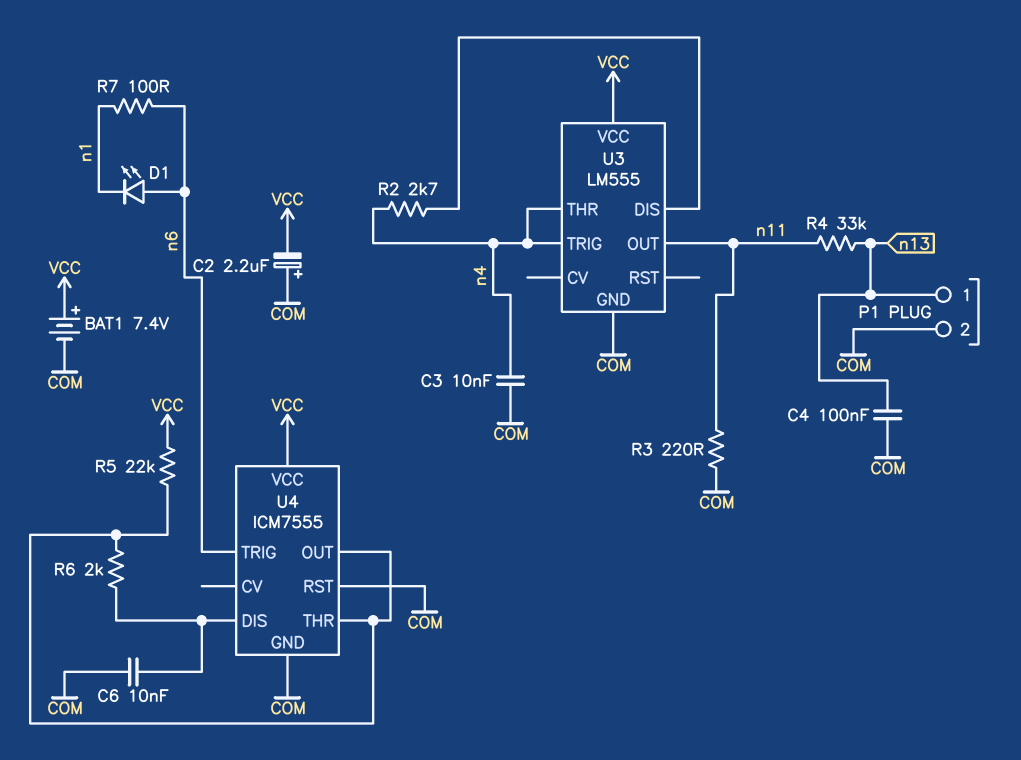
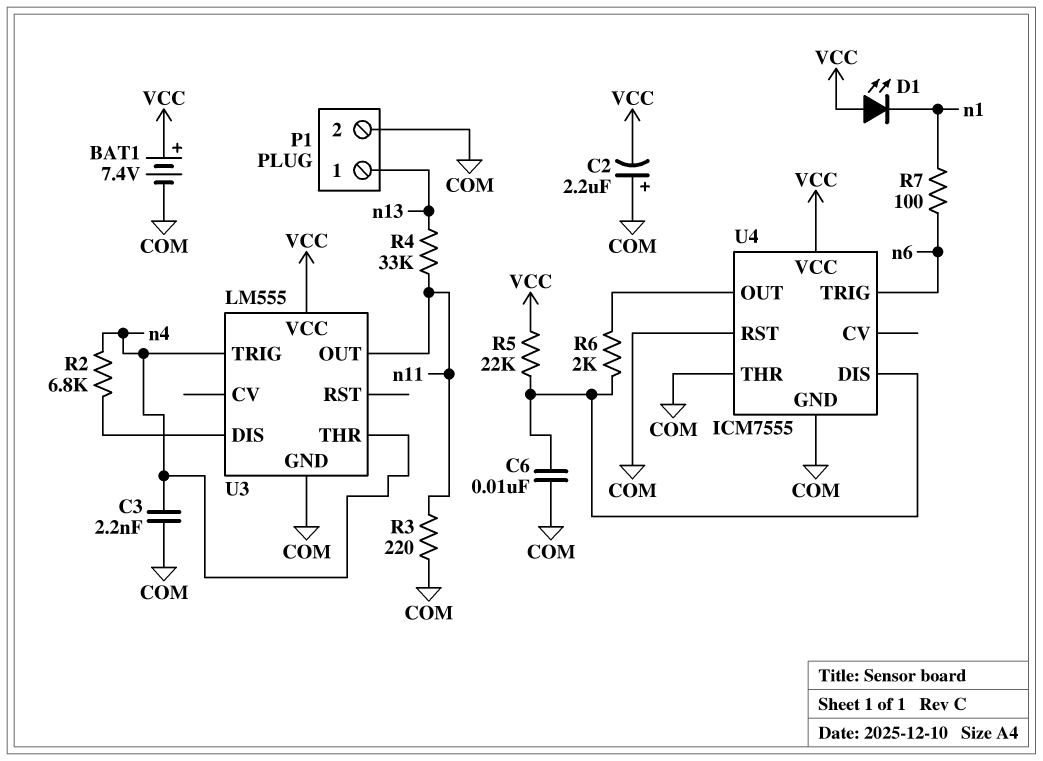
C3: 10nF (COM, n4) -> 2.2nF (COM, n4)
C4: 100nF (COM, n13) -> none
D1: LED (A n6, K n1) -> LED (A VCC, K n1)
R2: 2.7k (U3/DIS, n4) -> 6.8k (U3/DIS, n4)
R5: 22k (U4/OUT, VCC) -> 22k (U4/DIS, VCC)
U4 pin THR: U4/OUT -> COM

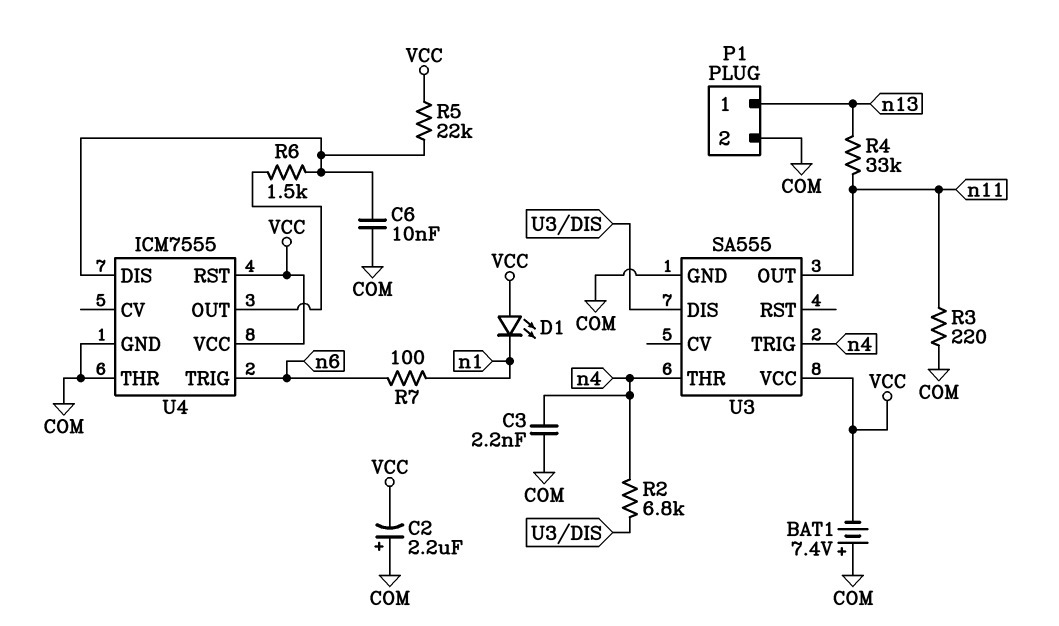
BAT1: 7.4V (plus VCC, minus COM) -> 7.4V (plus COM, minus VCC)
R6: 2k (U4/DIS, U4/OUT) -> 1.5k (U4/DIS, U4/OUT)
U3: LM555 -> SA555
U4 pin RST: COM -> VCC

